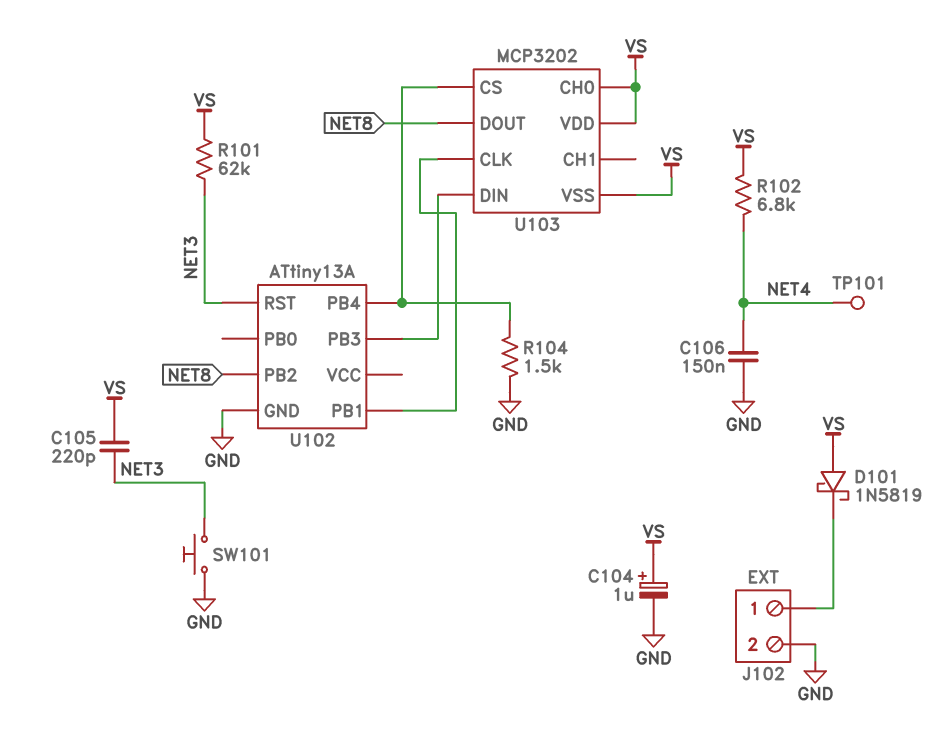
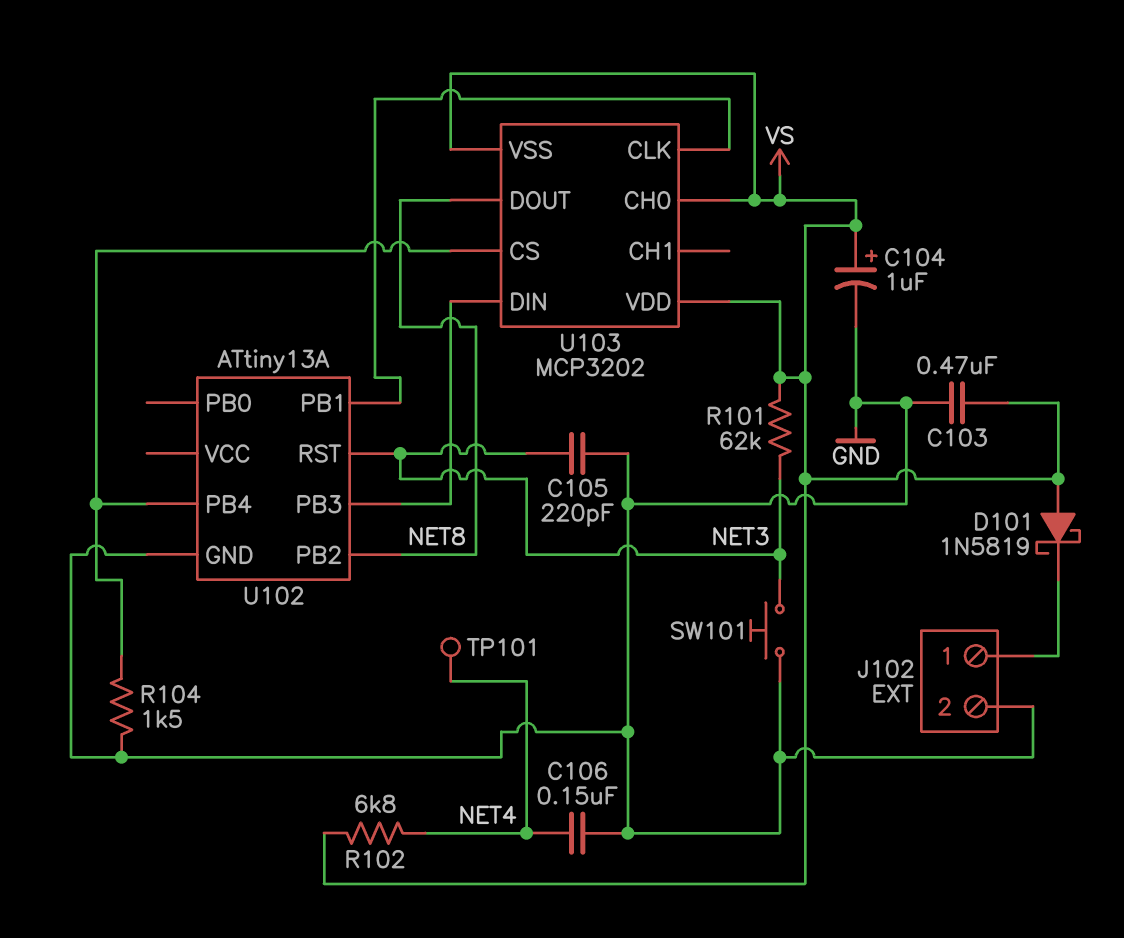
C103: none -> 470nF (GND, VS)
C105: 220pF (NET3, VS) -> 220pF (GND, NET3)

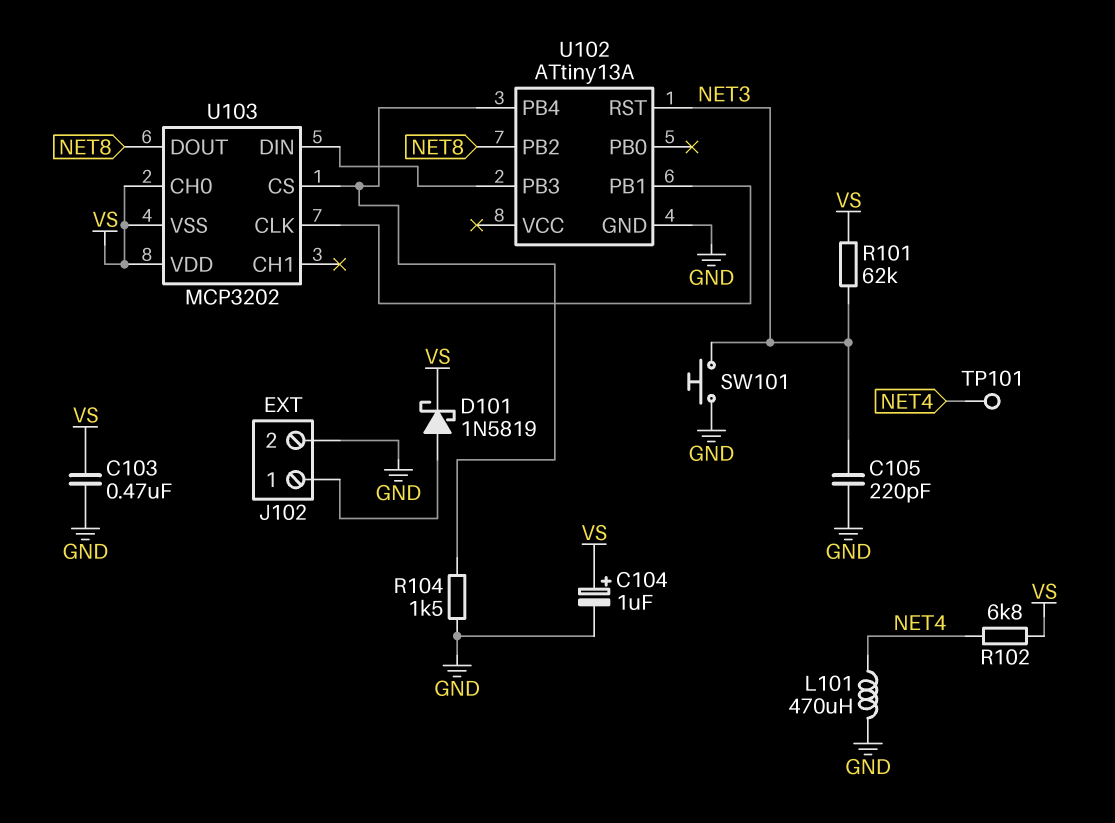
C106: 150nF (GND, NET4) -> none
D101: schottky 1N5819 (A VS, K J102/1) -> schottky 1N5819 (A J102/1, K VS)
L101: none -> 470uH (GND, NET4)

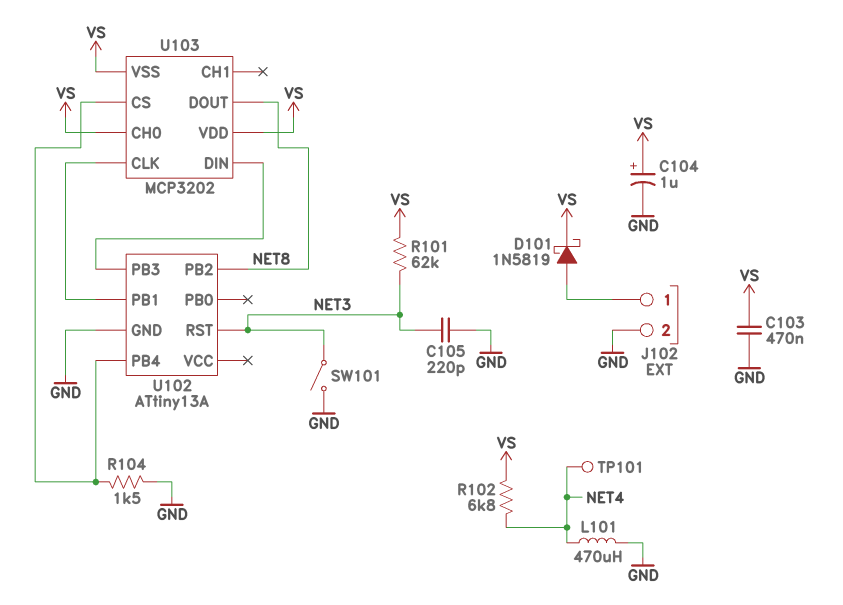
SW101: button (GND, NET3) -> switch (GND, NET3)

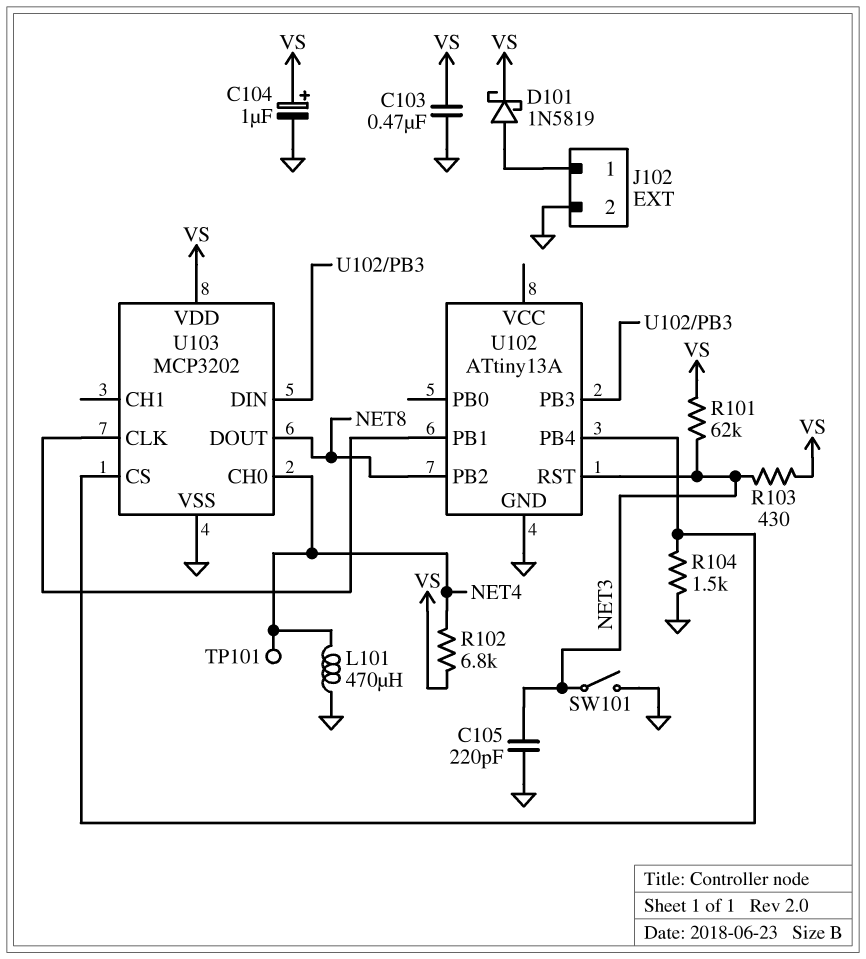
R103: none -> 430 (NET3, VS)
U103 pin CH0: VS -> NET4
U103 pin VSS: VS -> GND

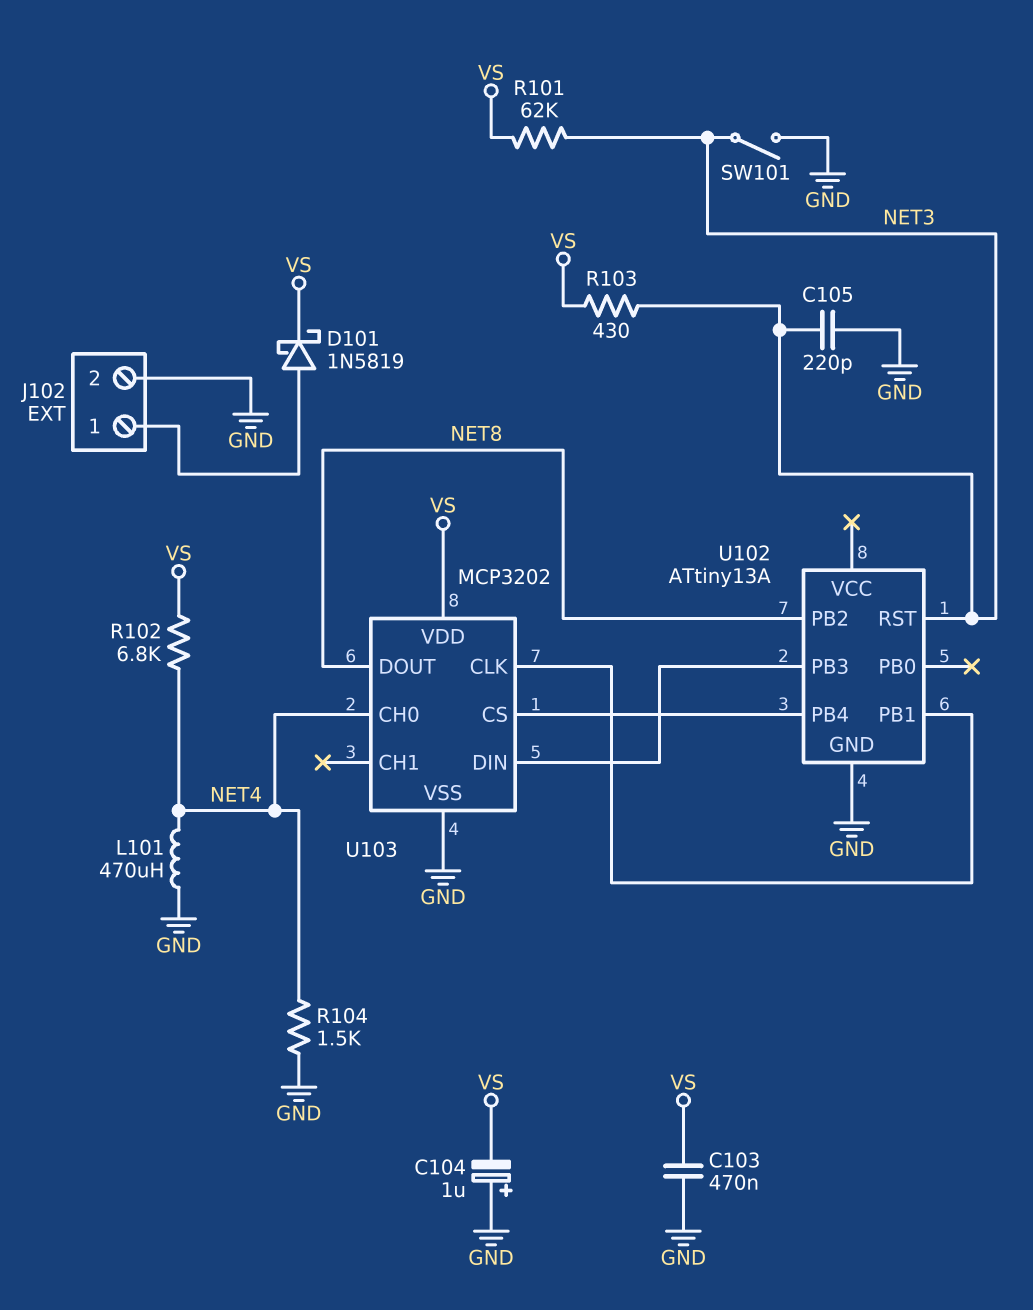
C104: 1uF (plus VS, minus GND) -> 1uF (plus GND, minus VS)
R104: 1.5k (GND, U102/PB4) -> 1.5k (GND, NET4)
TP101: test point (NET4) -> none

